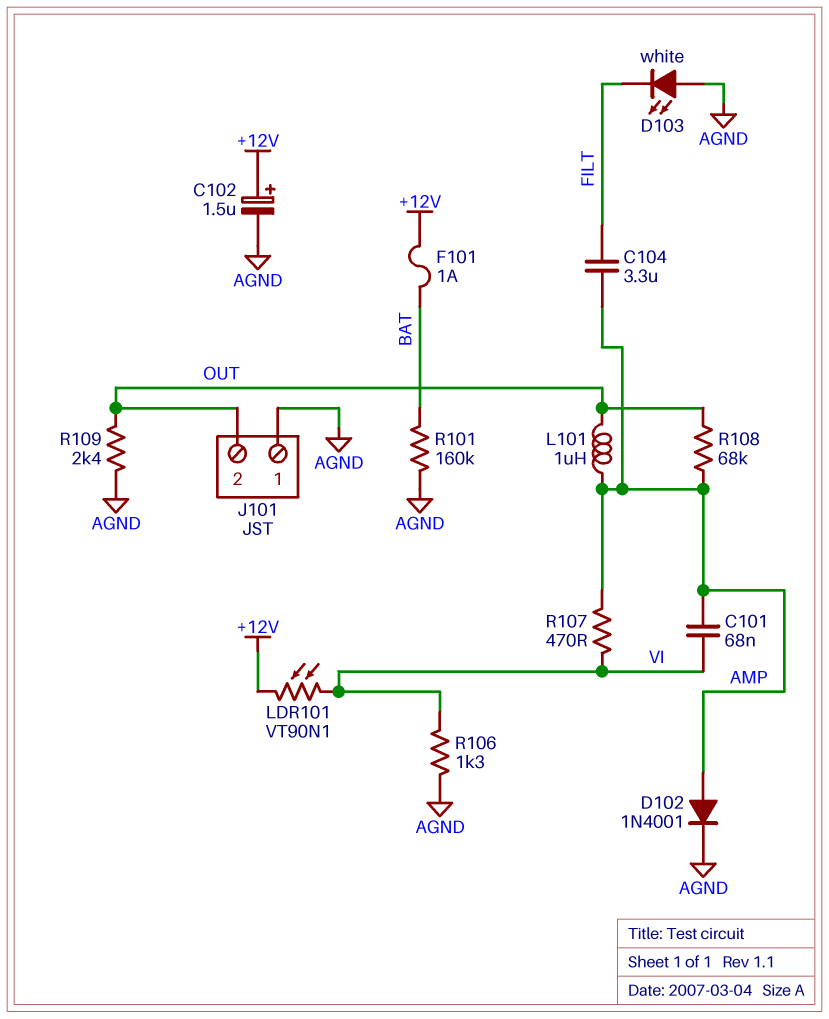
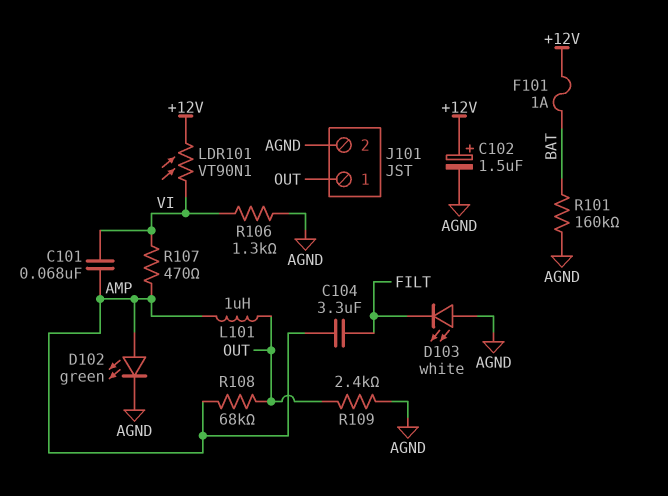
D102: diode 1N4001 (A AMP, K AGND) -> LED green (A AMP, K AGND)
J101 pin 1: AGND -> OUT
J101 pin 2: OUT -> AGND

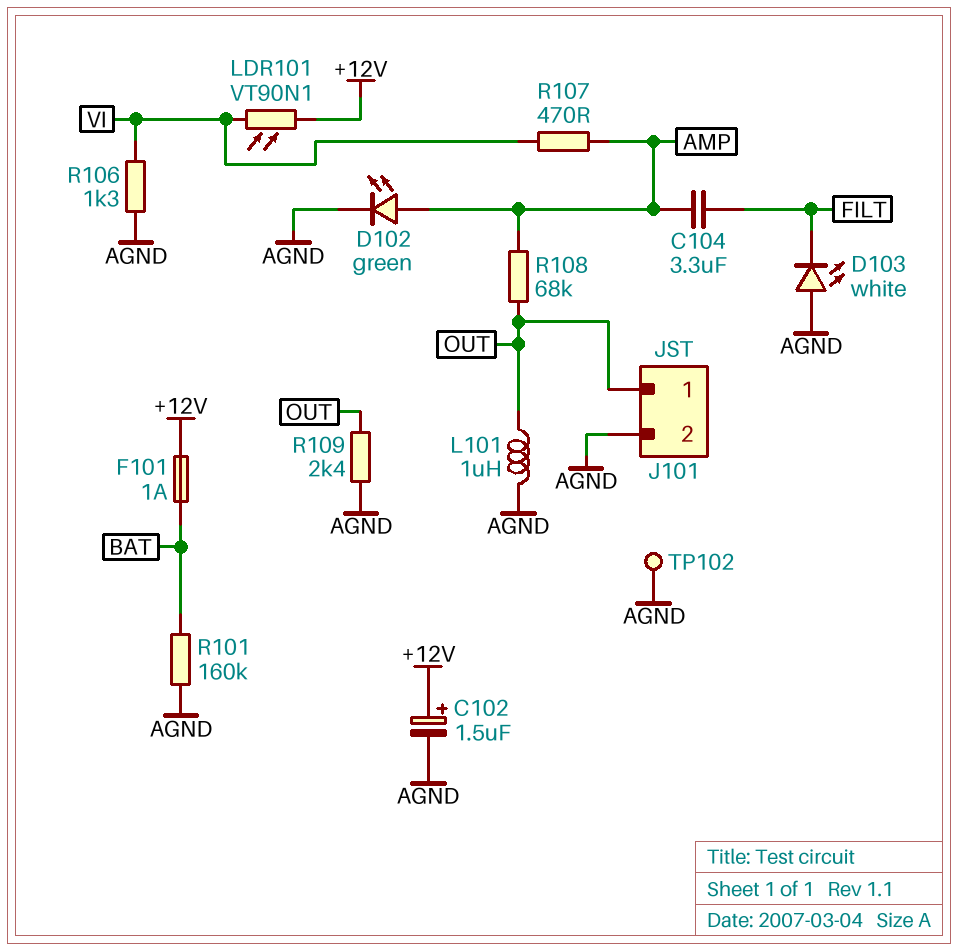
C101: 68nF (AMP, VI) -> none
L101: 1uH (AMP, OUT) -> 1uH (AGND, OUT)
TP102: none -> test point (AGND)

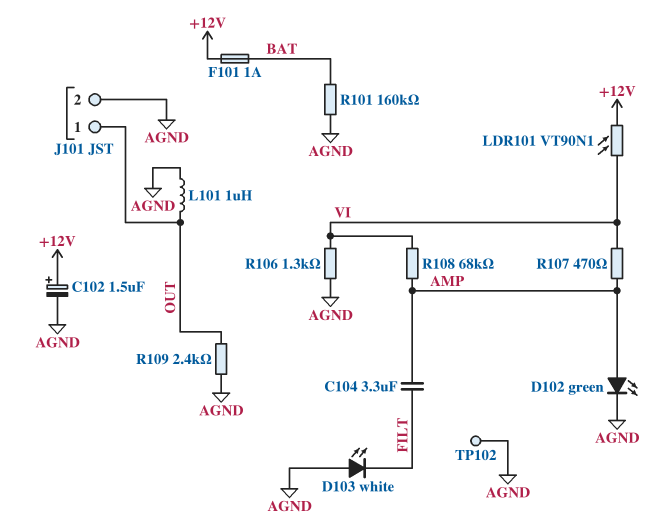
R108: 68k (AMP, OUT) -> 68k (AMP, VI)

